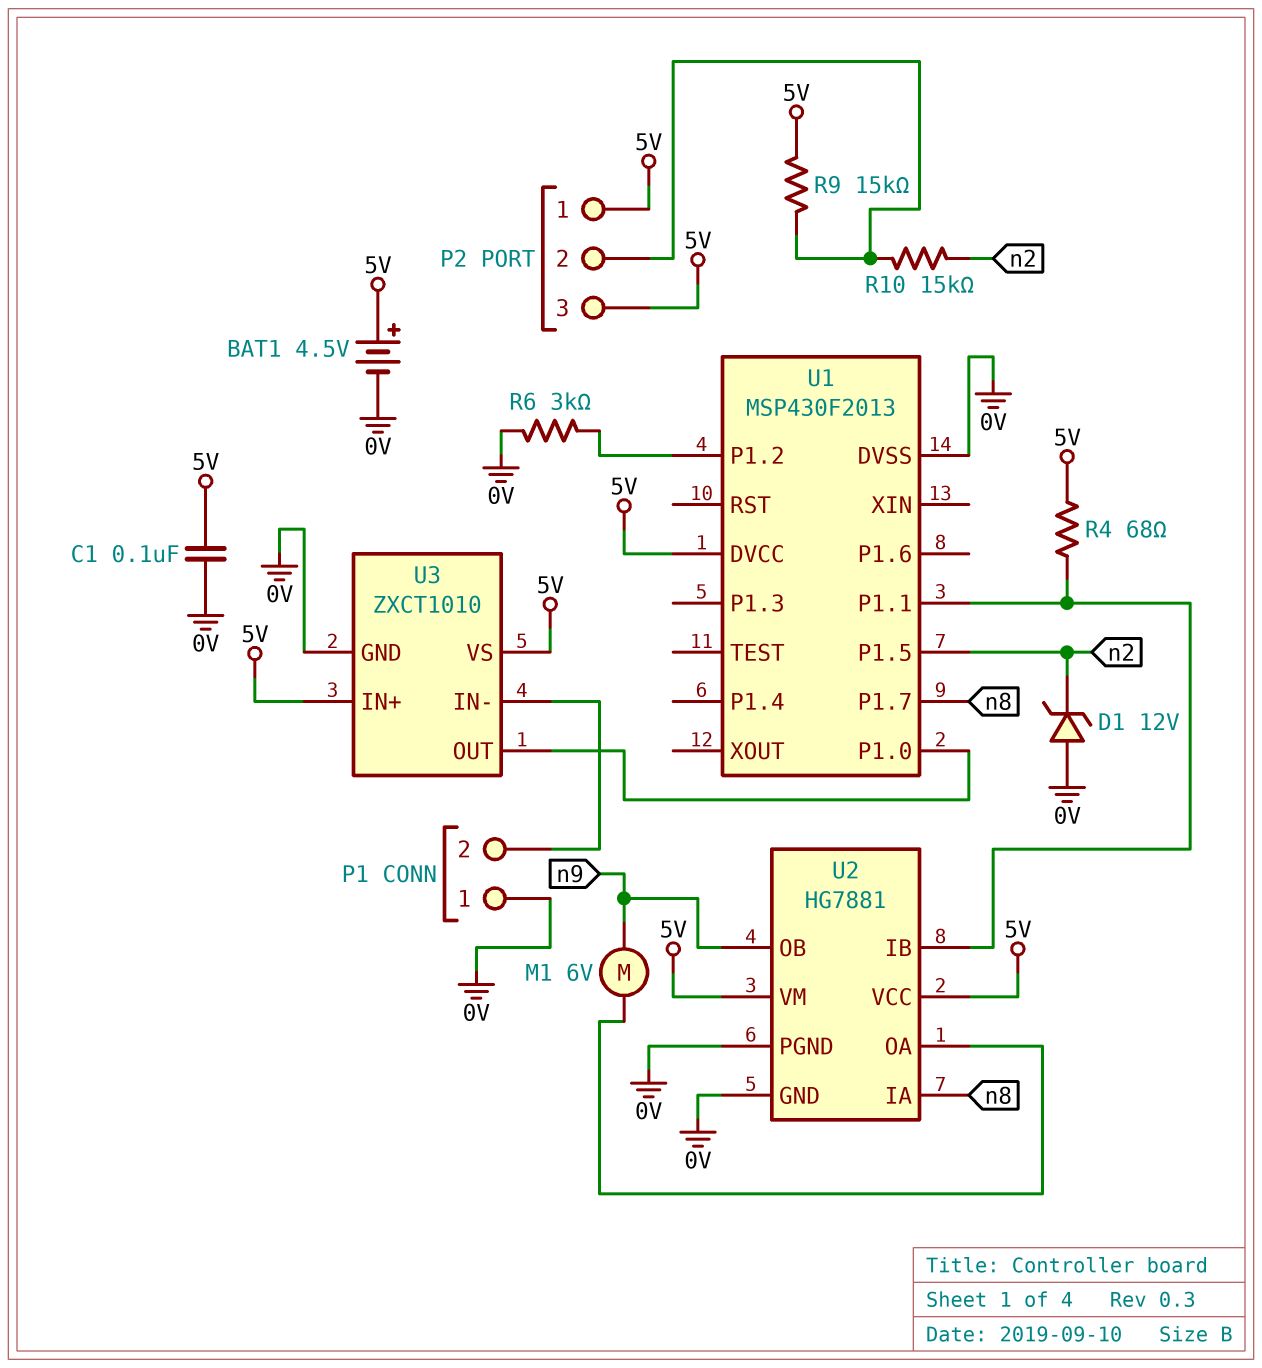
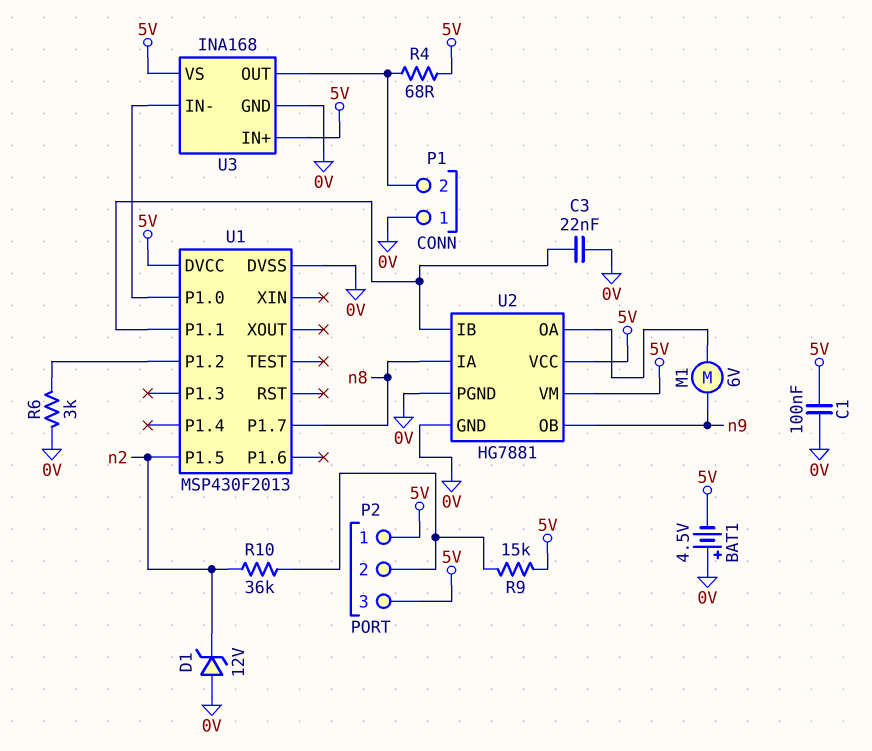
BAT1: 4.5V (plus 5V, minus 0V) -> 4.5V (plus 0V, minus 5V)
C3: none -> 22nF (0V, U1/P1.1)
R4: 68 (5V, U1/P1.1) -> 68 (5V, P1/2)
R10: 15k (P2/2, n2) -> 36k (P2/2, n2)
U3: ZXCT1010 -> INA168
U3 pin IN-: P1/2 -> U1/P1.0
U3 pin OUT: U1/P1.0 -> P1/2

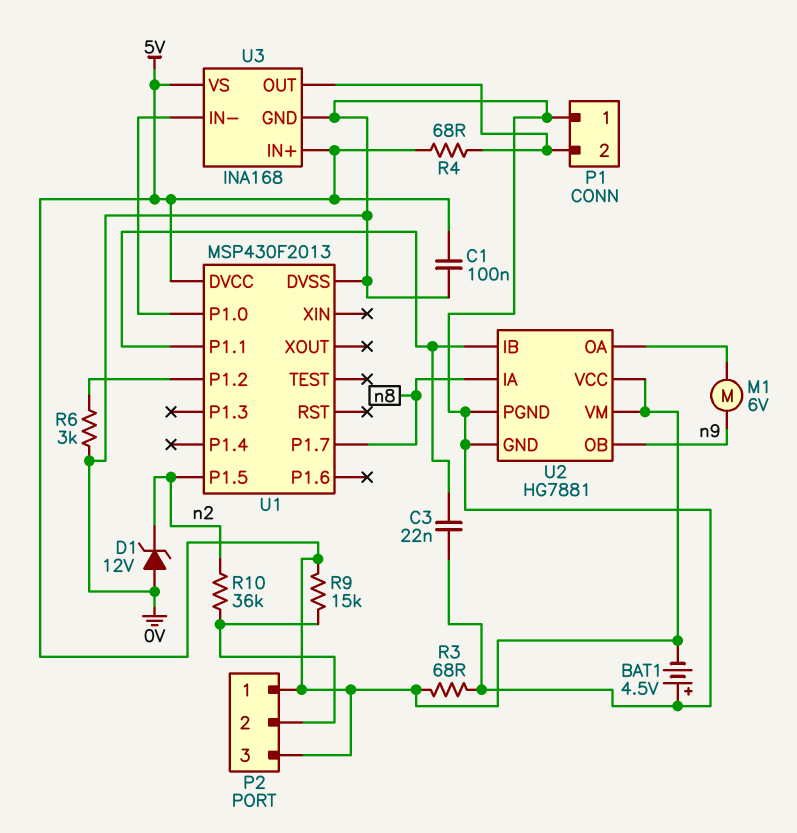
R3: none -> 68 (0V, 5V)

